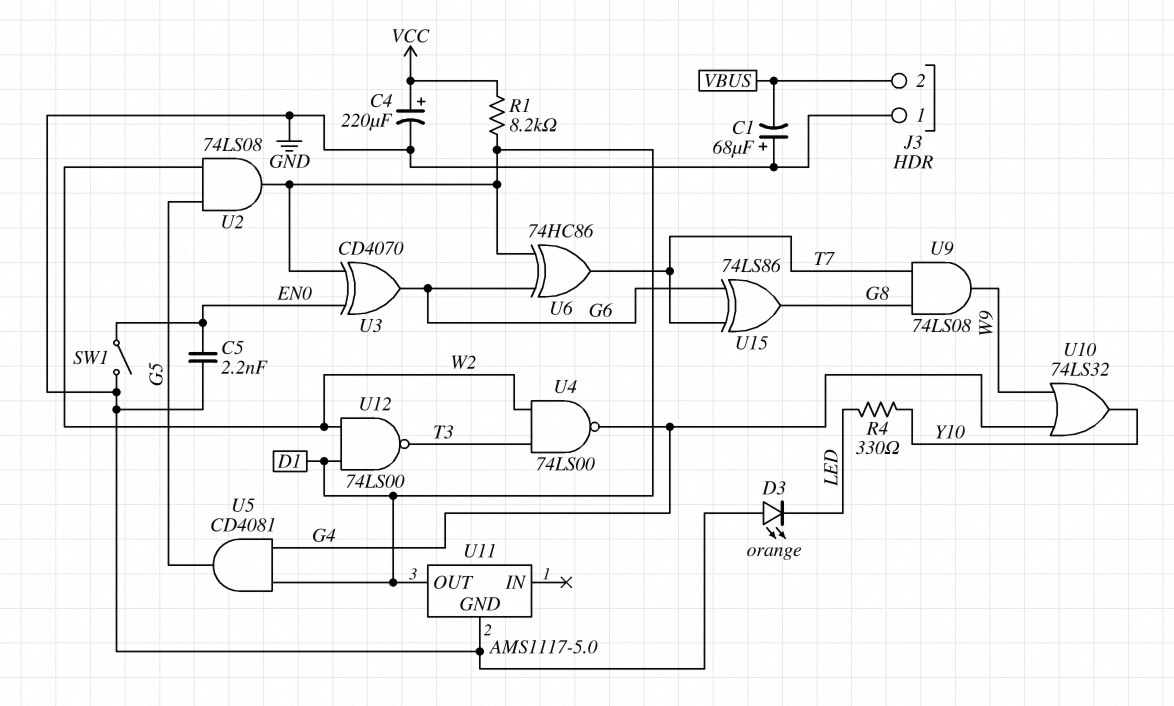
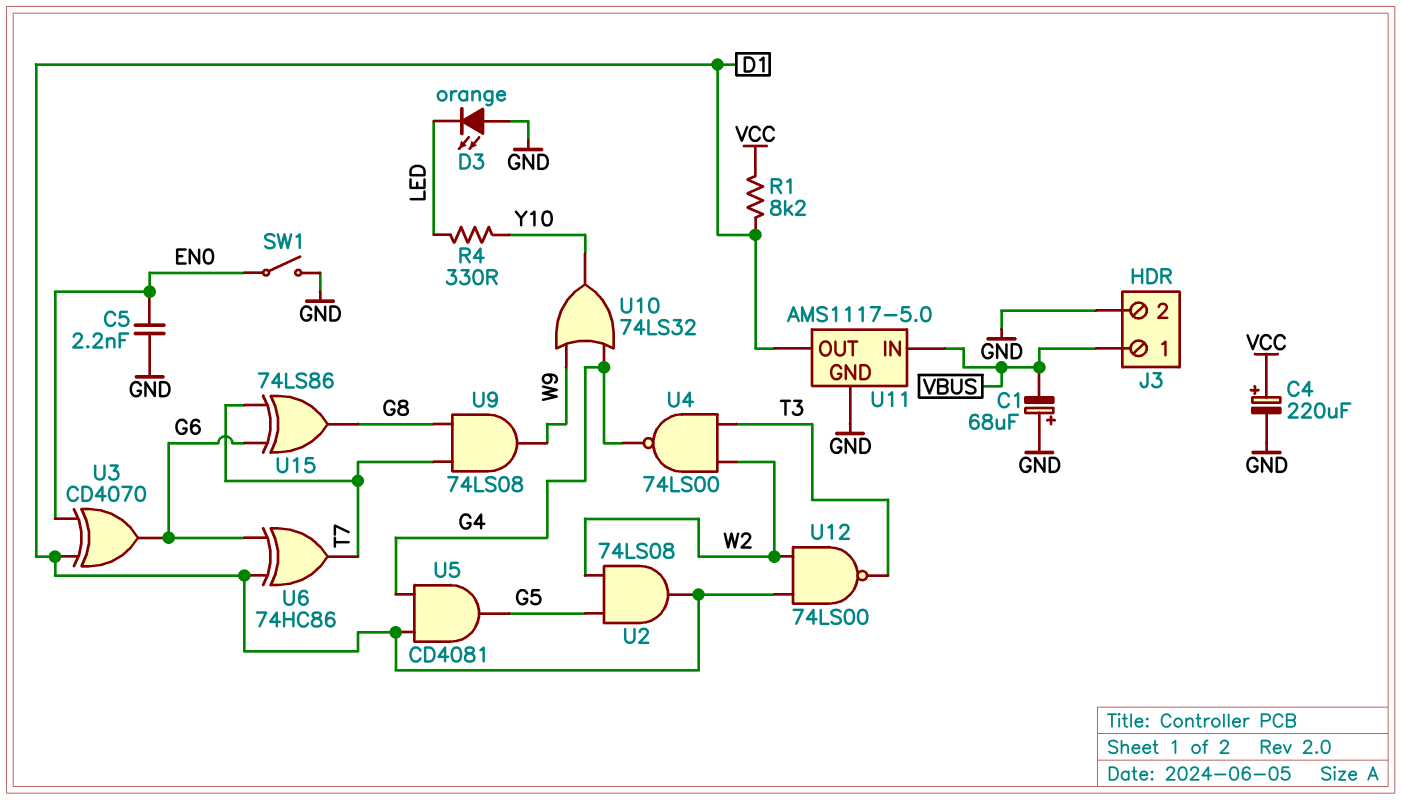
J3 pin 1: GND -> VBUS
J3 pin 2: VBUS -> GND
U11 pin IN: none -> VBUS

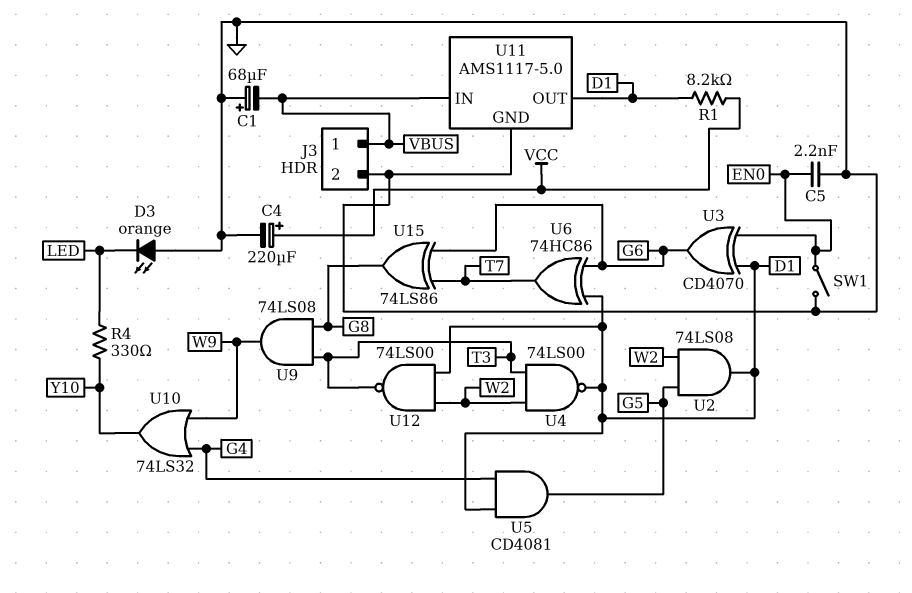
U4: NAND 74LS00 (in T3, in W2, out G4) -> NAND 74LS00 (in T3, in W2, out D1)
U9: AND 74LS08 (in G8, in T7, out W9) -> AND 74LS08 (in G8, in T3, out W9)

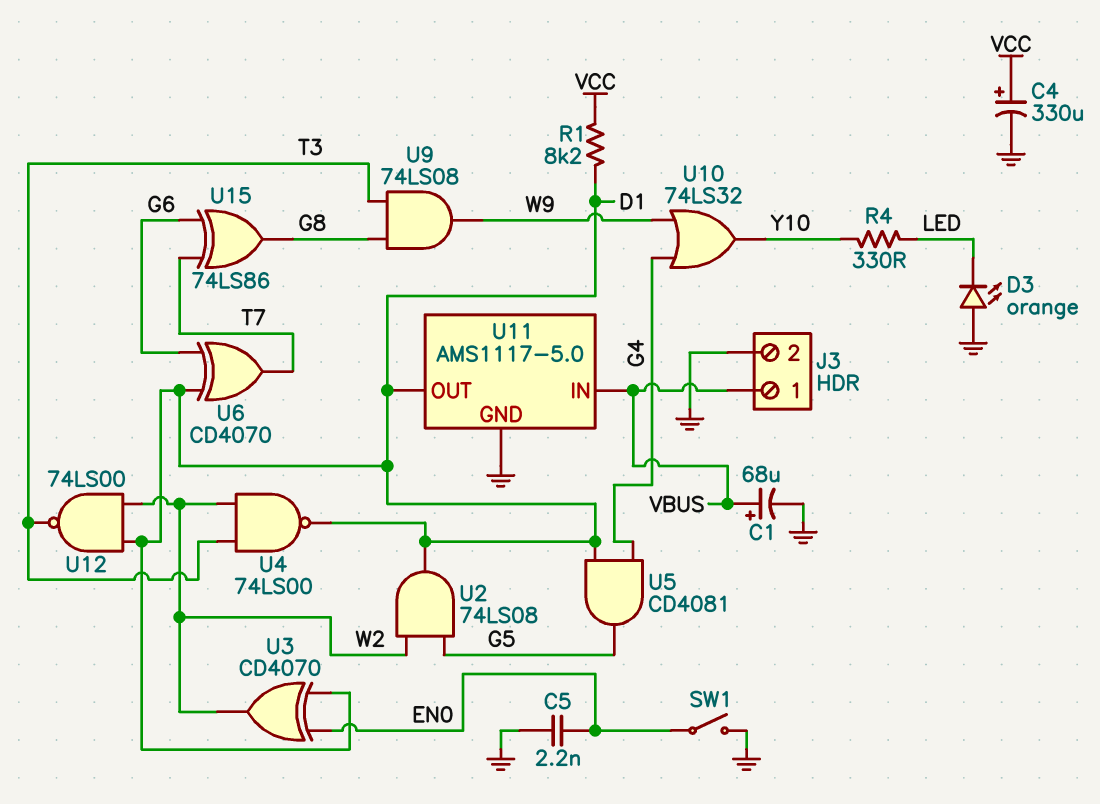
C1: 68uF (plus GND, minus VBUS) -> 68uF (plus VBUS, minus GND)
C4: 220uF (plus VCC, minus GND) -> 330uF (plus VCC, minus GND)
U3: XOR CD4070 (in D1, in EN0, out G6) -> XOR CD4070 (in D1, in EN0, out W2)
U6: XOR 74HC86 (in D1, in G6, out T7) -> XOR CD4070 (in D1, in G6, out T7)

